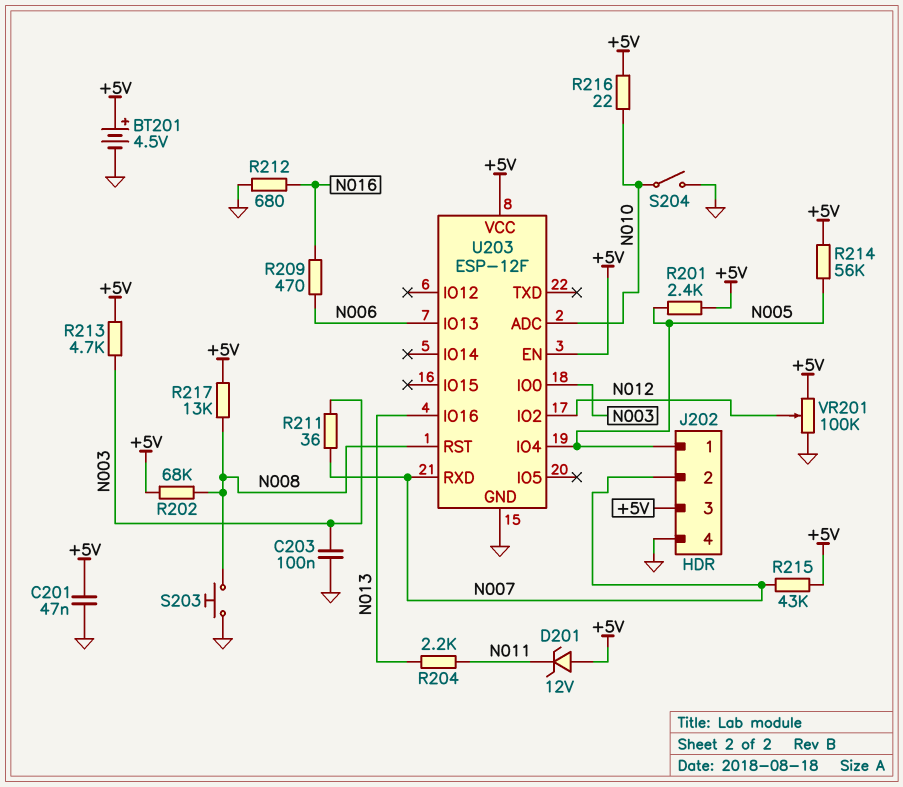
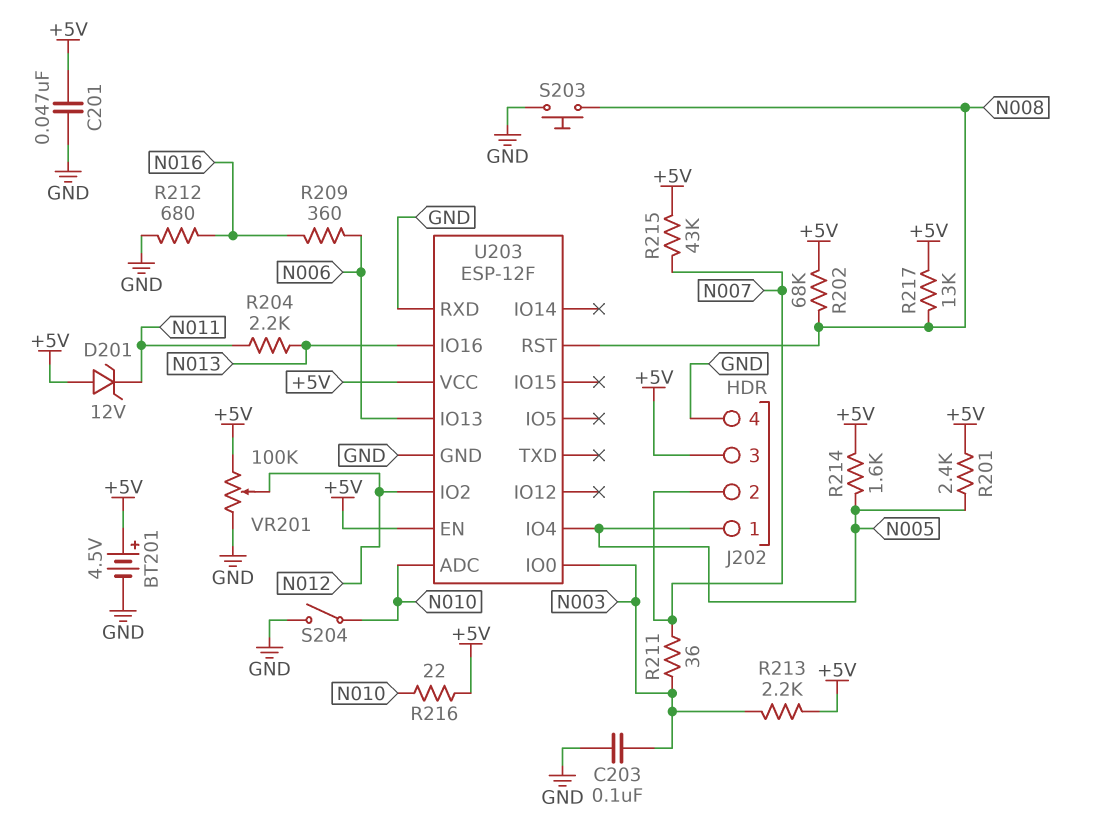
R209: 470 (N006, N016) -> 360 (N006, N016)
R213: 4.7k (+5V, N003) -> 2.2k (+5V, N003)
R214: 56k (+5V, N005) -> 1.6k (+5V, N005)
U203 pin RXD: N007 -> GND

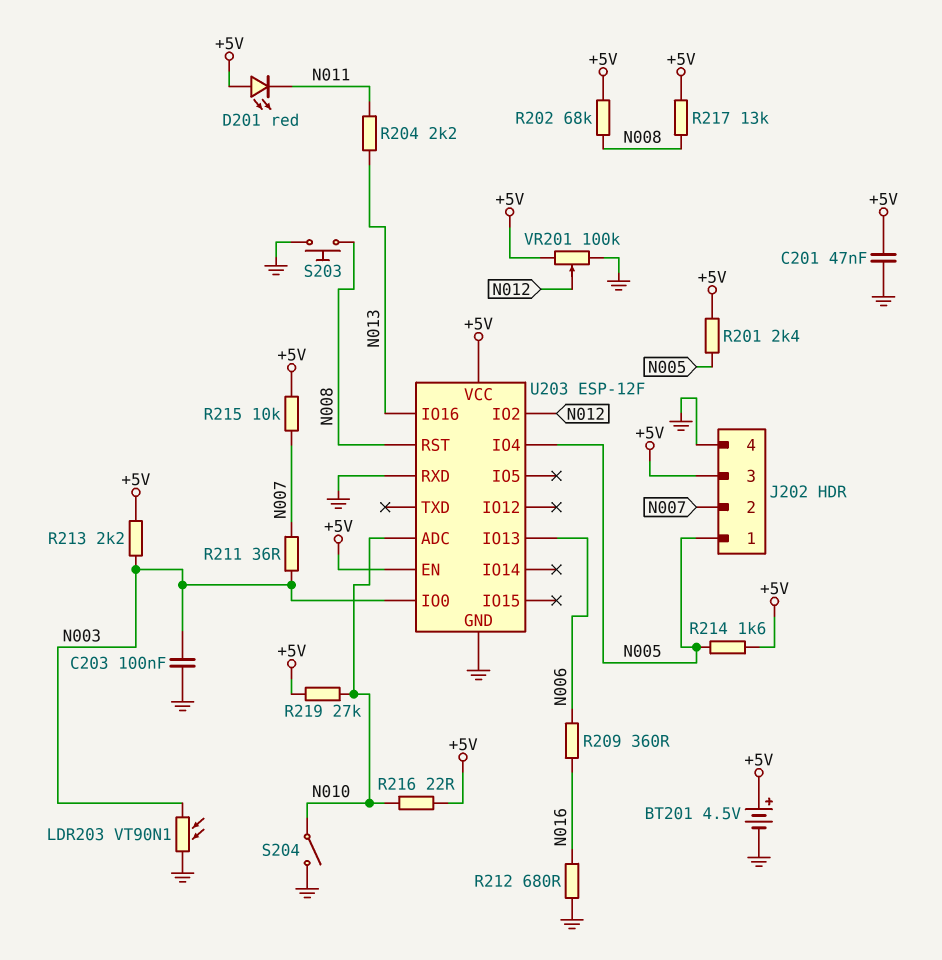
D201: zener 12V (A +5V, K N011) -> LED red (A +5V, K N011)
LDR203: none -> VT90N1 (GND, N003)
R215: 43k (+5V, N007) -> 10k (+5V, N007)
R219: none -> 27k (+5V, N010)

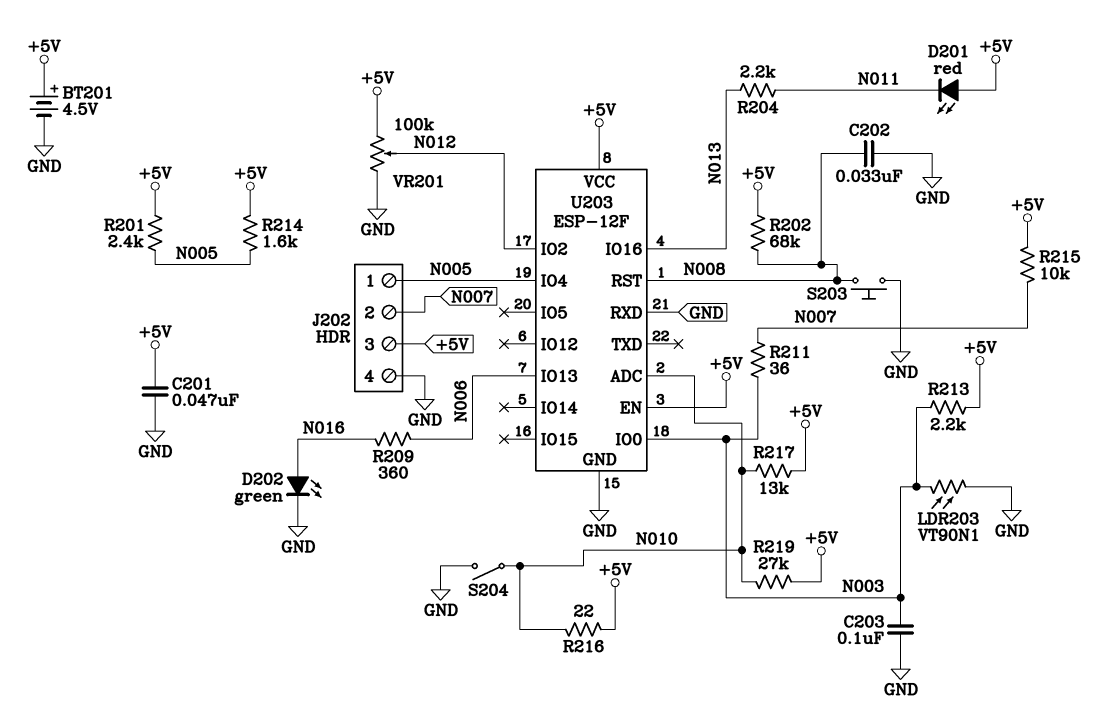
C202: none -> 33nF (GND, N008)
D202: none -> LED green (A N016, K GND)
R212: 680 (GND, N016) -> none
R217: 13k (+5V, N008) -> 13k (+5V, N010)

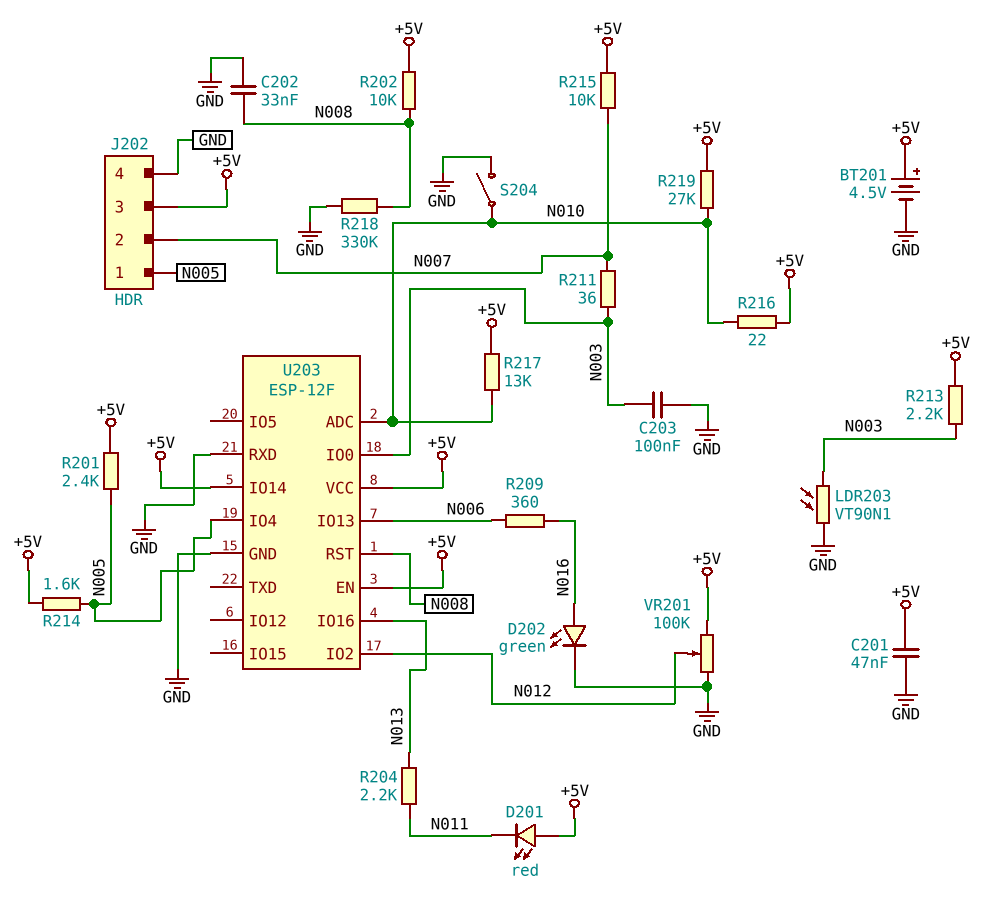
R202: 68k (+5V, N008) -> 10k (+5V, N008)
R218: none -> 330k (GND, N008)
S203: button (GND, N008) -> none
U203 pin IO14: none -> +5V

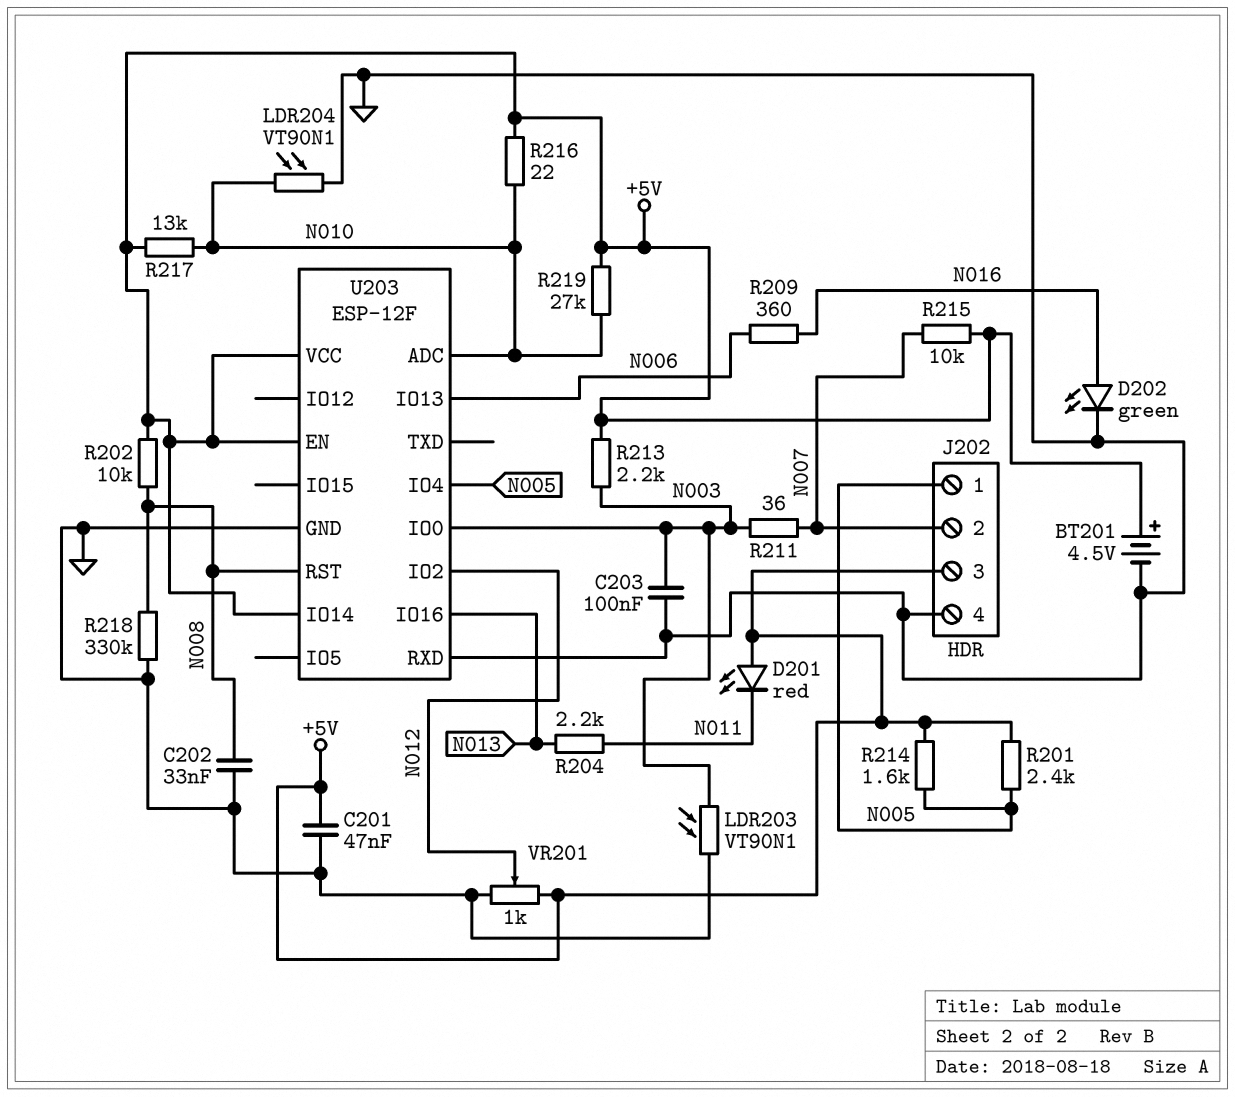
LDR204: none -> VT90N1 (GND, N010)
S204: switch (GND, N010) -> none
VR201: 100k (+5V, GND, wiper N012) -> 1k (+5V, GND, wiper N012)

